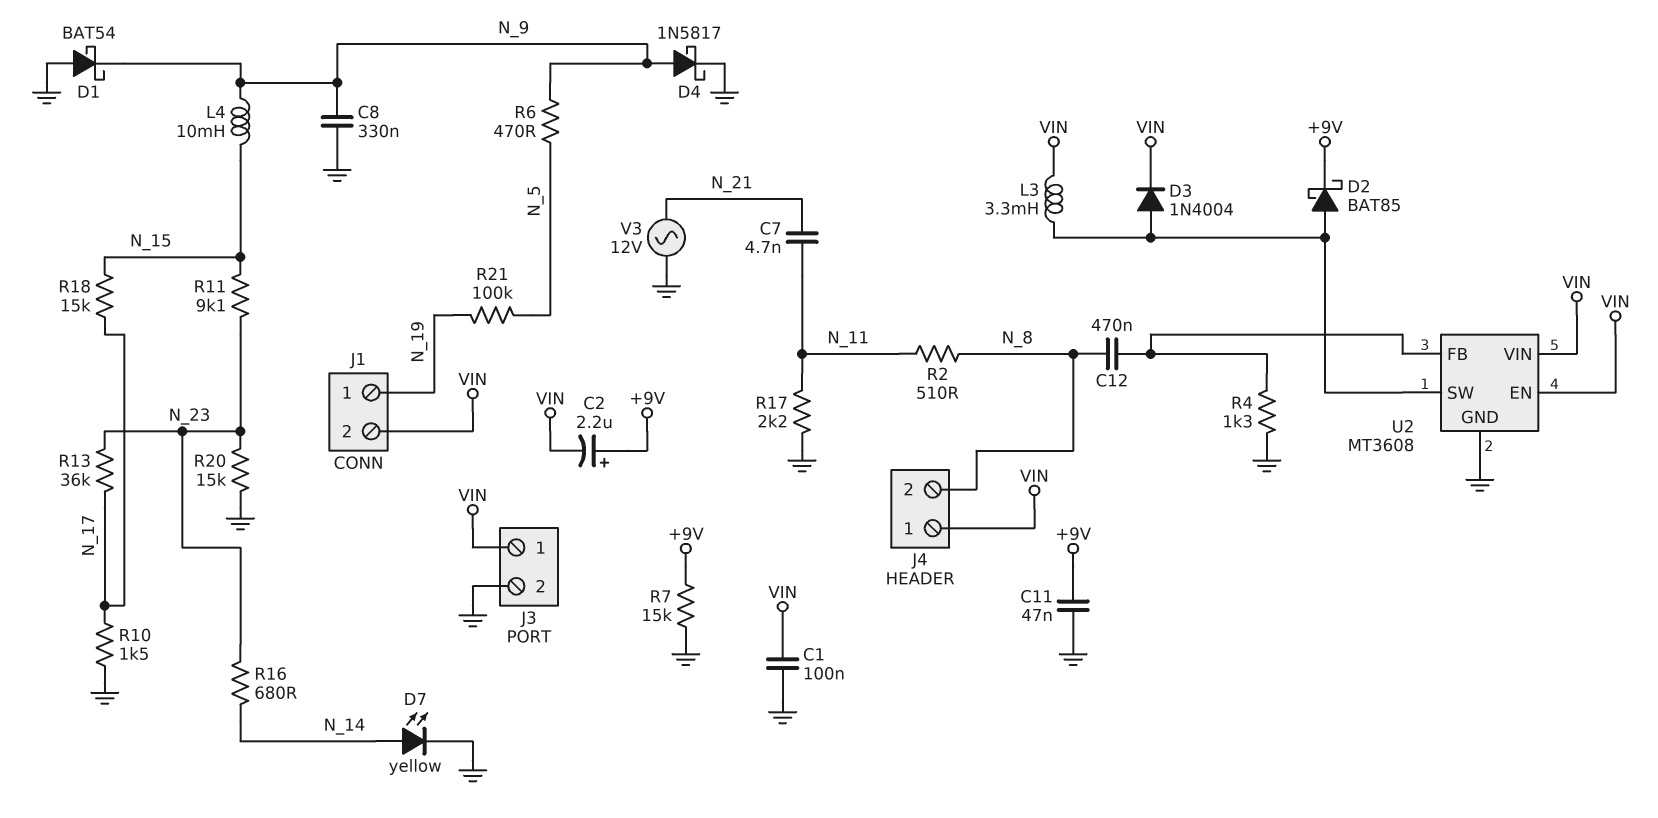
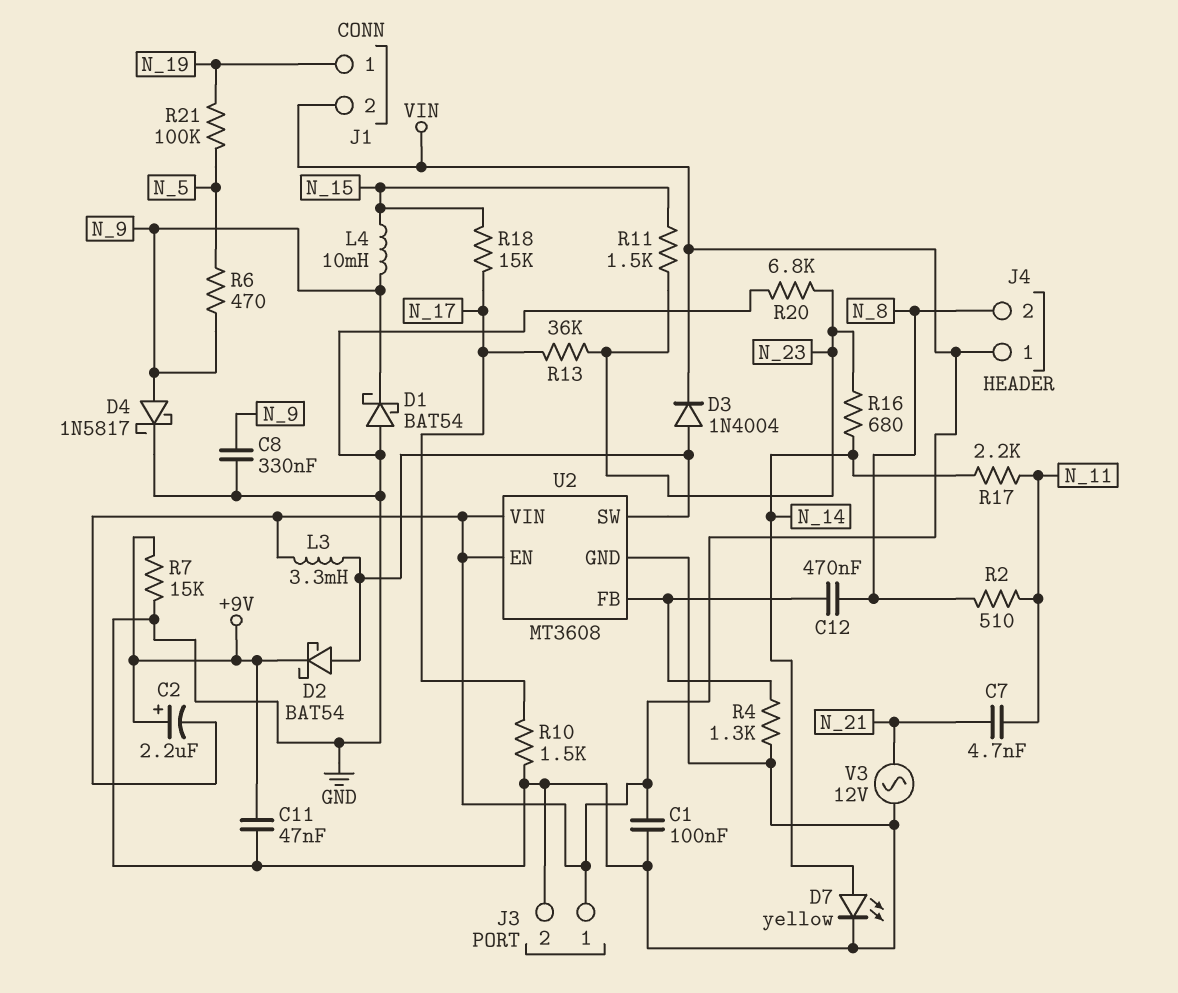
D2: schottky BAT85 (A U2/SW, K +9V) -> schottky BAT54 (A U2/SW, K +9V)
R11: 9.1k (N_15, N_23) -> 1.5k (N_15, N_23)
R17: 2.2k (GND, N_11) -> 2.2k (N_11, N_14)
R20: 15k (GND, N_23) -> 6.8k (GND, N_23)

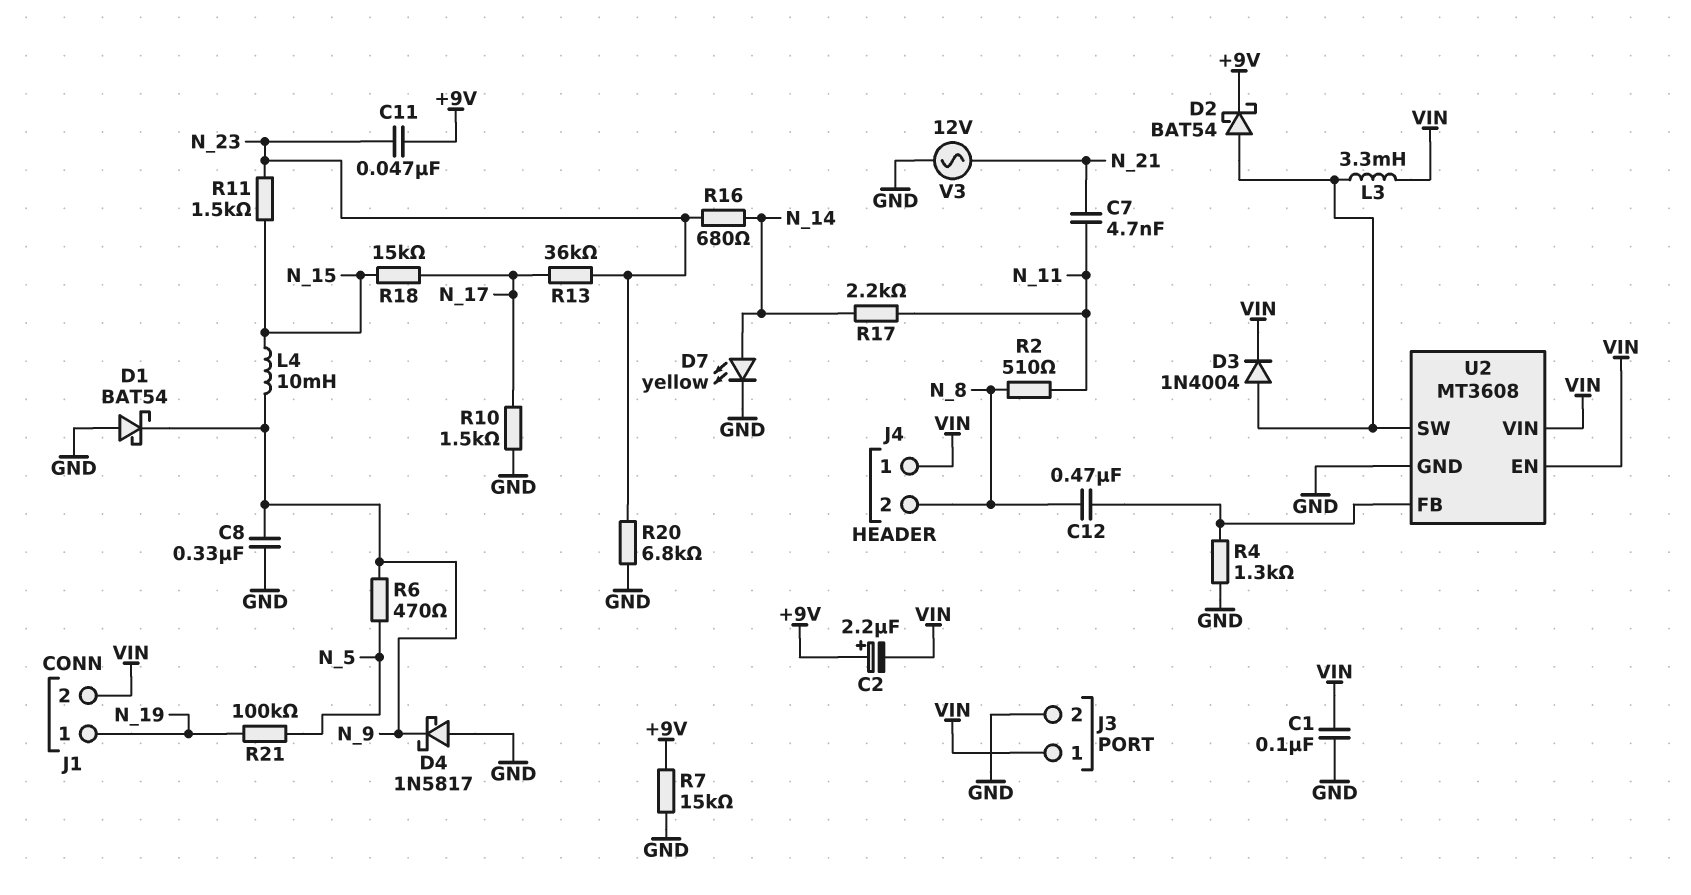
C11: 47nF (+9V, GND) -> 47nF (+9V, N_23)
D4: schottky 1N5817 (A N_9, K GND) -> schottky 1N5817 (A GND, K N_9)

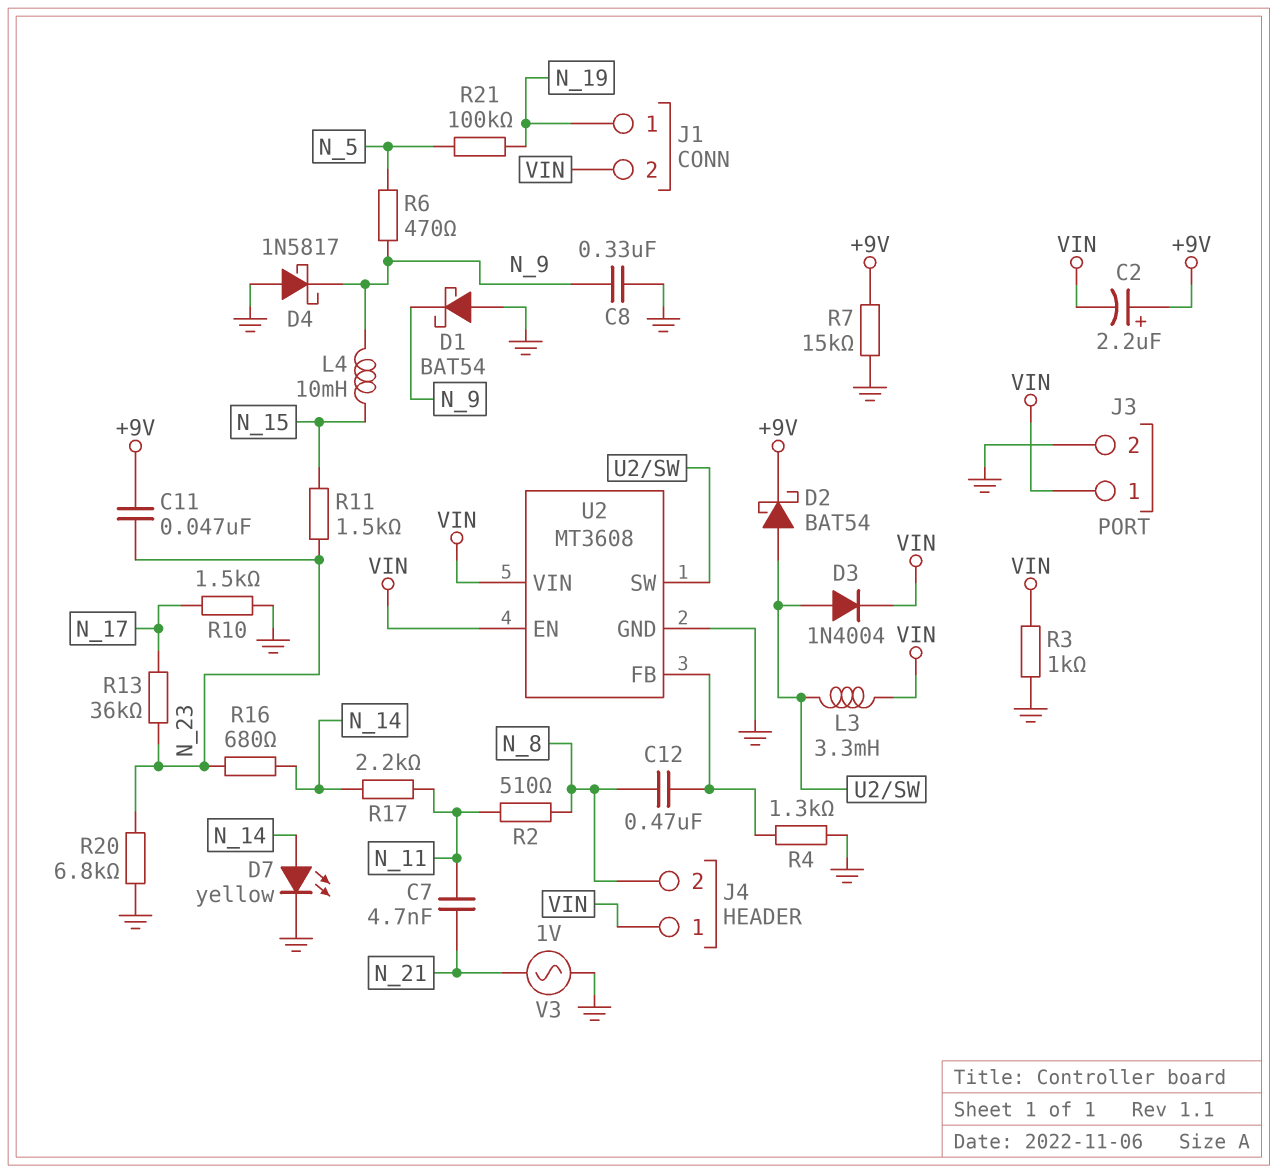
C1: 100nF (GND, VIN) -> none
R3: none -> 1k (GND, VIN)
R18: 15k (N_15, N_17) -> none
V3: AC 12V (GND, N_21) -> AC 1V (GND, N_21)

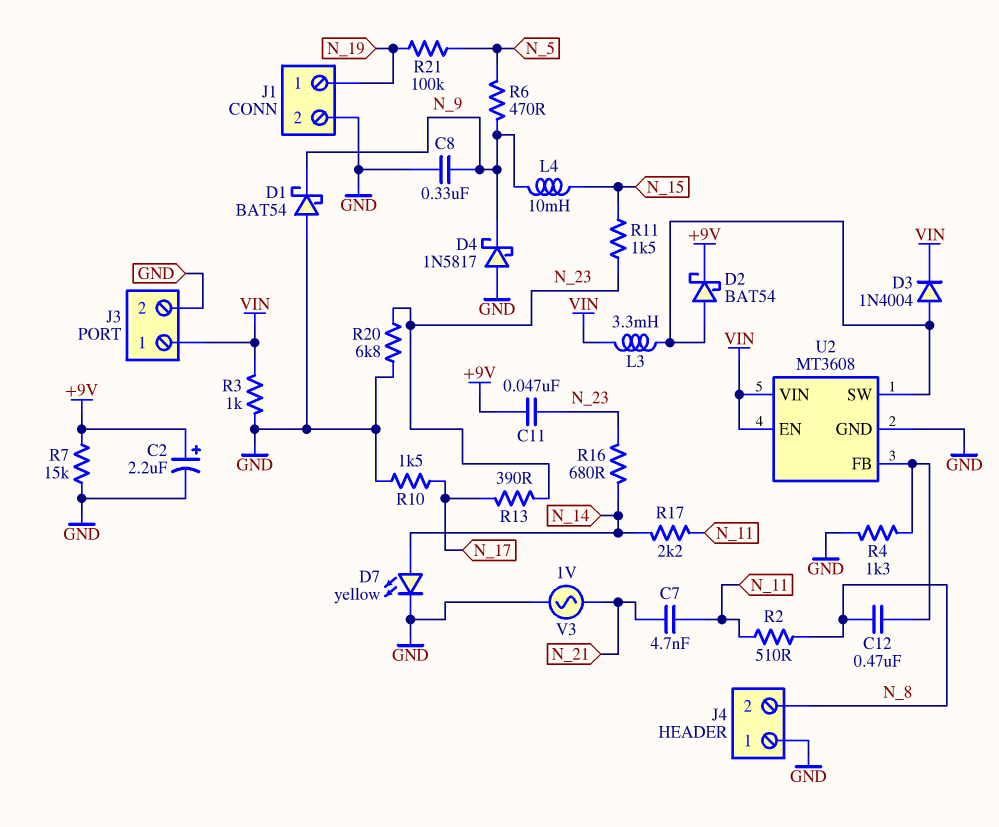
C2: 2.2uF (plus +9V, minus VIN) -> 2.2uF (plus +9V, minus GND)
J1 pin 2: VIN -> GND
J4 pin 1: VIN -> GND
R13: 36k (N_17, N_23) -> 390 (N_17, N_23)

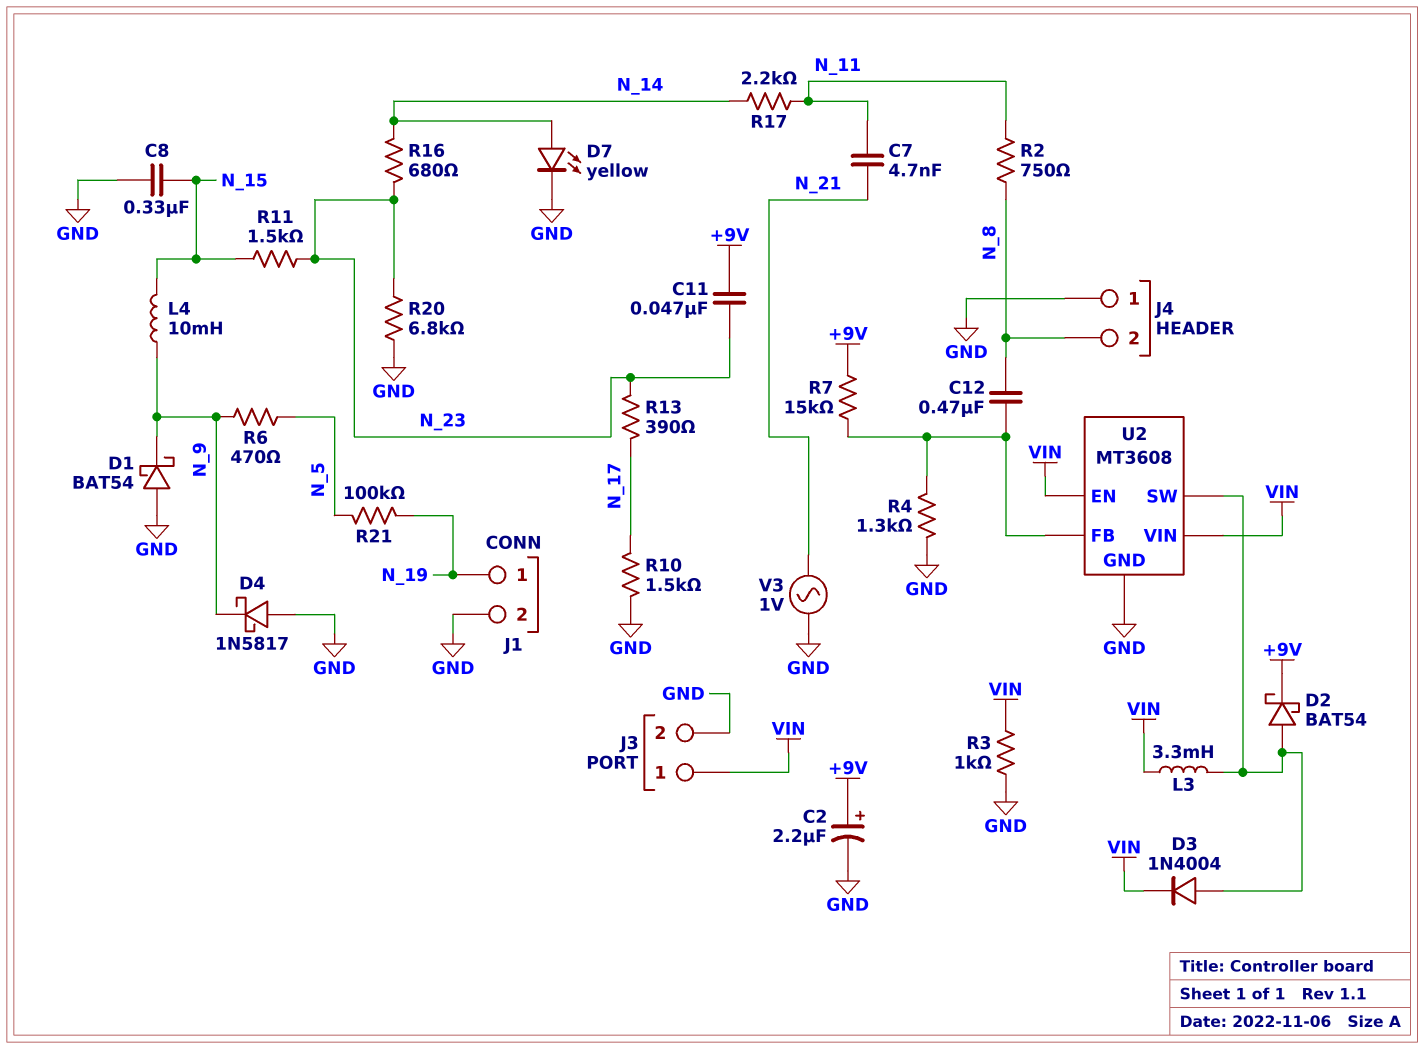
C8: 330nF (GND, N_9) -> 330nF (GND, N_15)
R2: 510 (N_8, N_11) -> 750 (N_8, N_11)
R7: 15k (+9V, GND) -> 15k (+9V, U2/FB)

